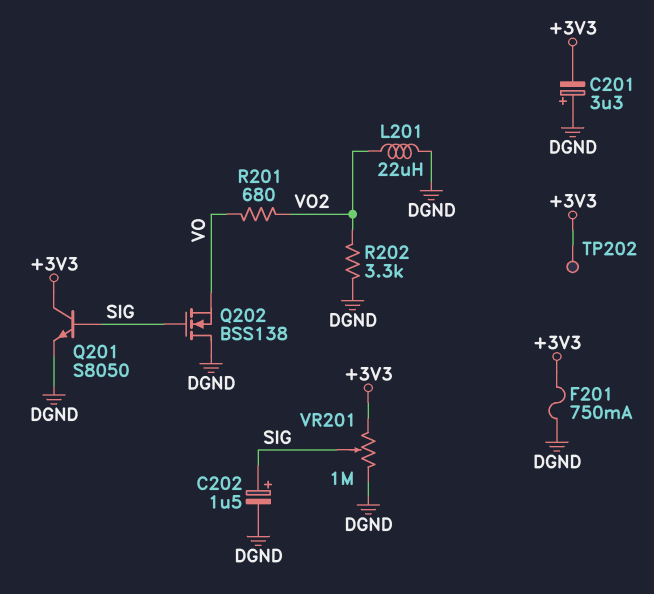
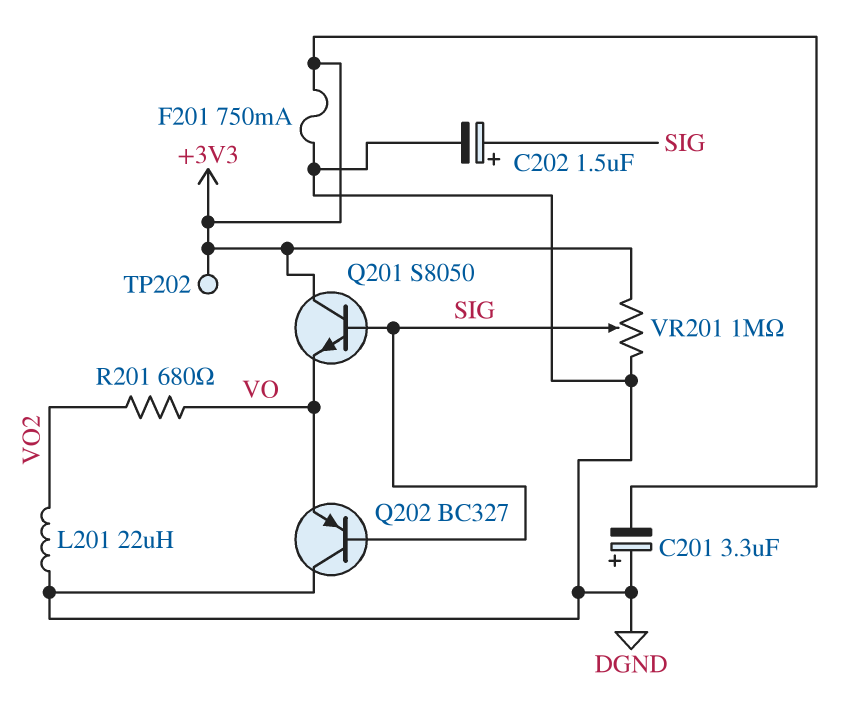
Q201: NPN S8050 (B SIG, C +3V3, E DGND) -> NPN S8050 (B SIG, C +3V3, E VO)
Q202: NMOS BSS138 (G SIG, D DGND, S VO) -> PNP BC327 (B SIG, C DGND, E VO)
R202: 3.3k (DGND, VO2) -> none

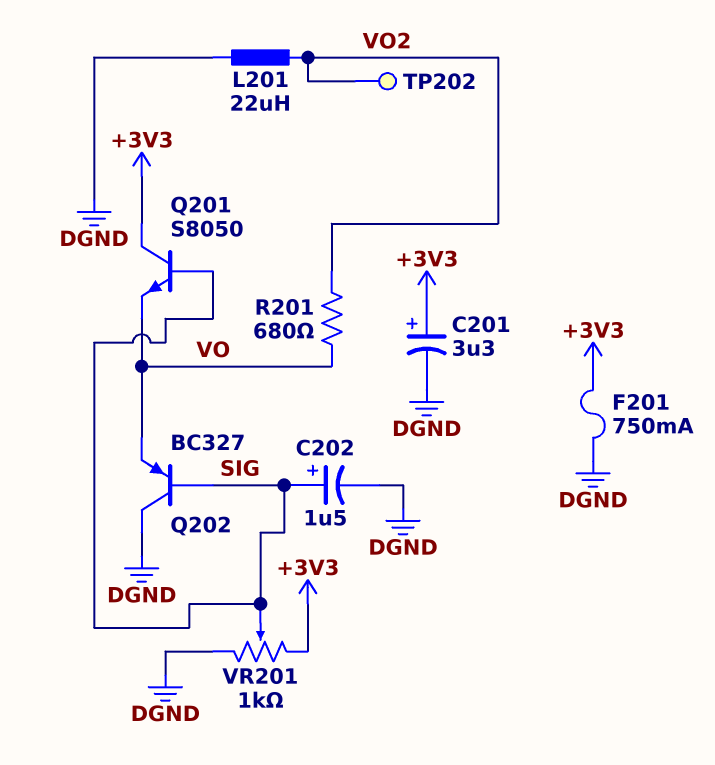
C201: 3.3uF (plus DGND, minus +3V3) -> 3.3uF (plus +3V3, minus DGND)
TP202: test point (+3V3) -> test point (VO2)
VR201: 1M (+3V3, DGND, wiper SIG) -> 1k (+3V3, DGND, wiper SIG)

